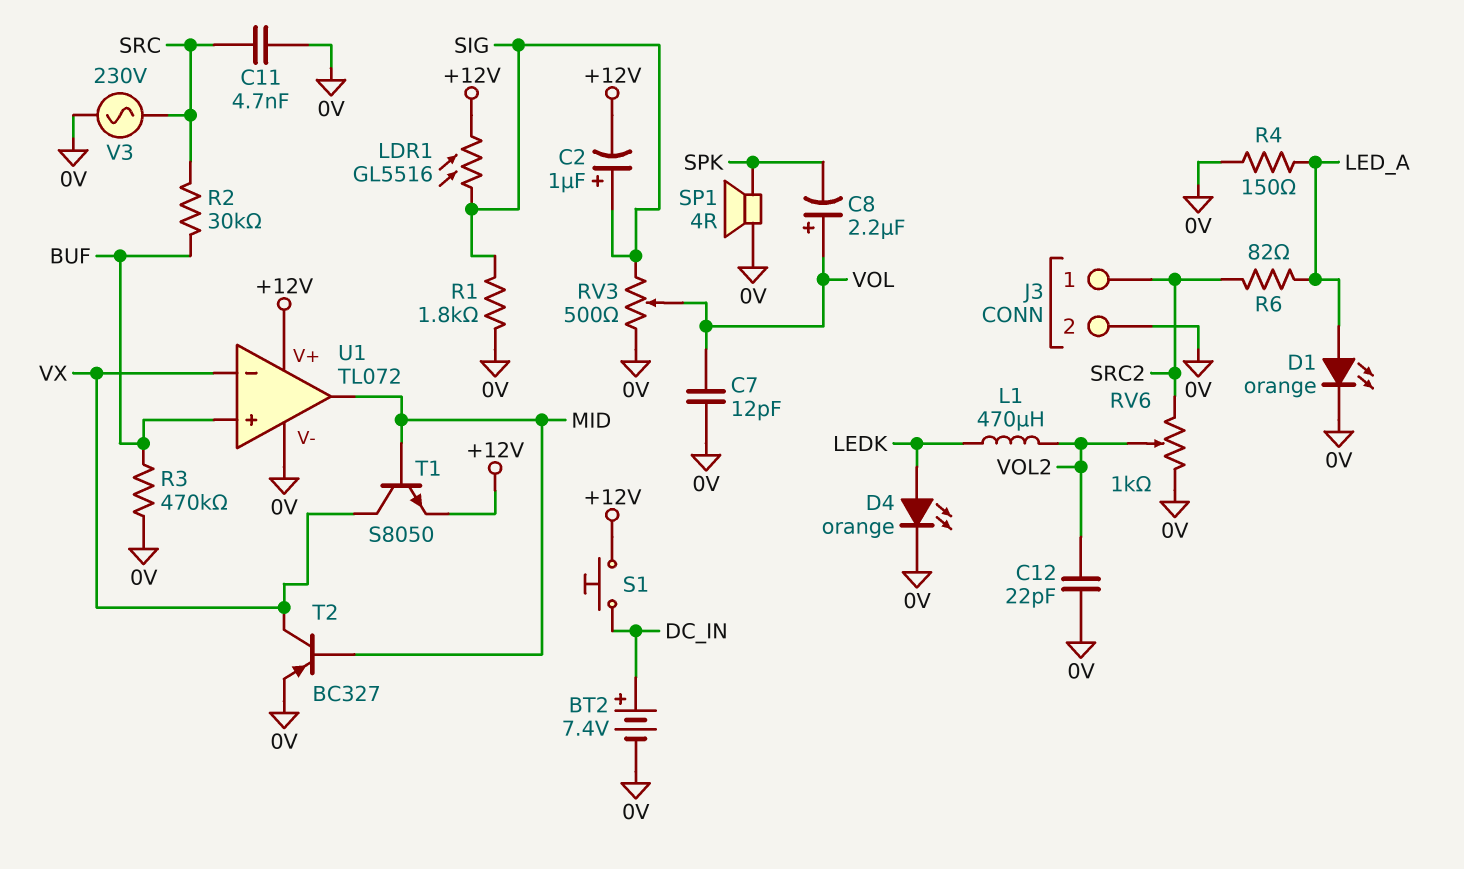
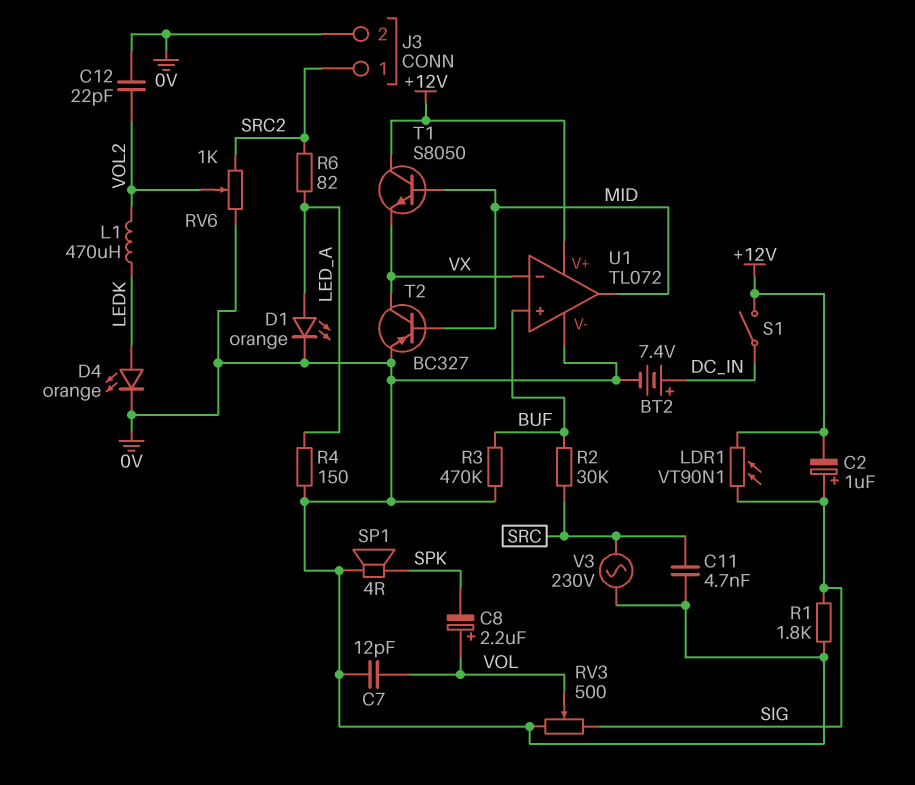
LDR1: GL5516 (+12V, SIG) -> VT90N1 (+12V, SIG)
S1: button (+12V, DC_IN) -> switch (+12V, DC_IN)
T1: NPN S8050 (B MID, C VX, E +12V) -> NPN S8050 (B MID, C +12V, E VX)

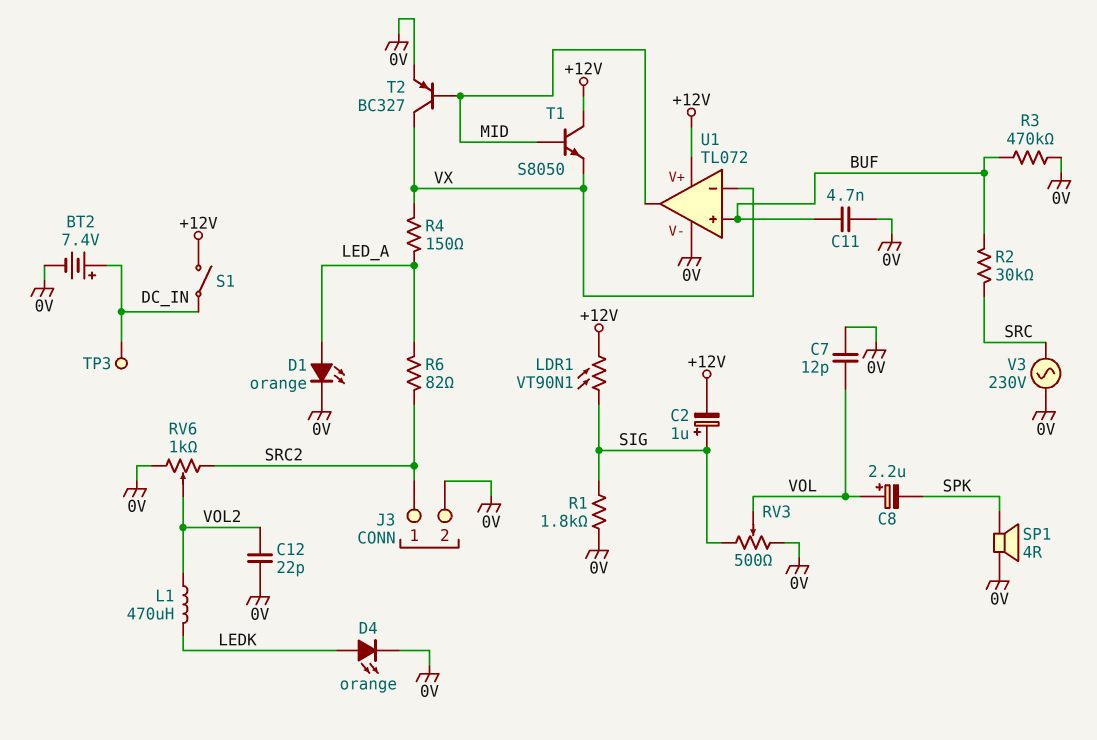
C11: 4.7nF (0V, SRC) -> 4.7nF (0V, BUF)
R4: 150 (0V, LED_A) -> 150 (LED_A, VX)
TP3: none -> test point (DC_IN)

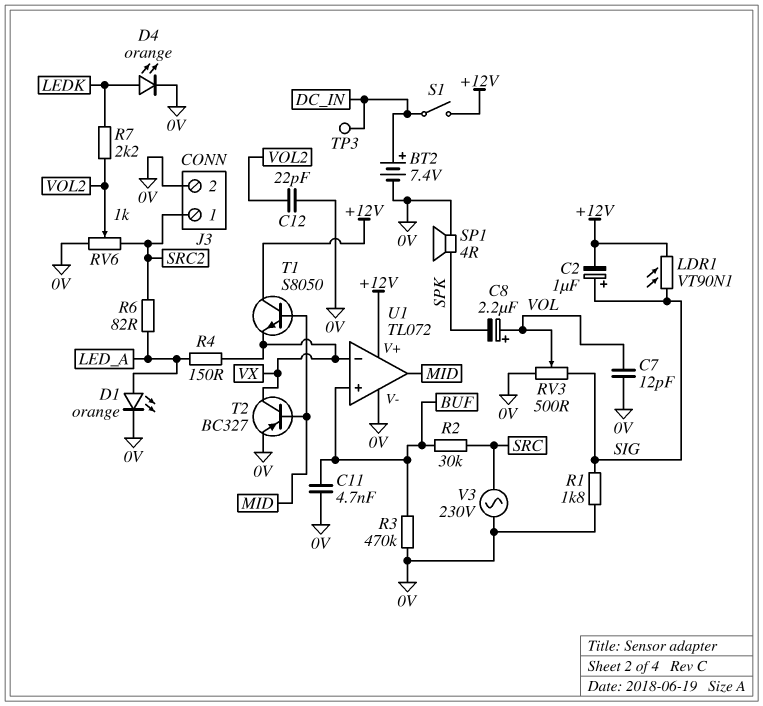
L1: 470uH (LEDK, VOL2) -> none
R7: none -> 2.2k (LEDK, VOL2)

